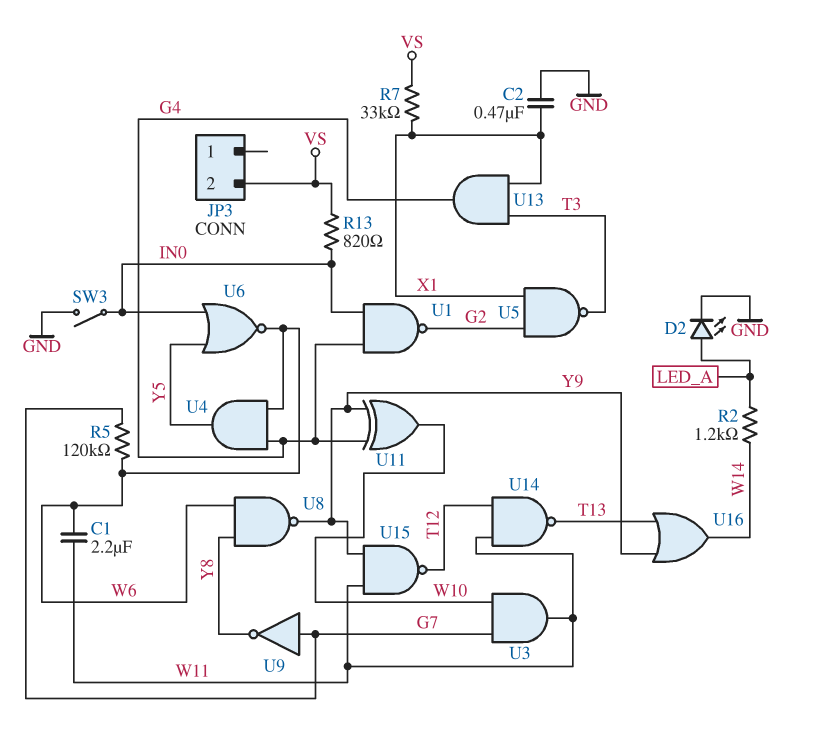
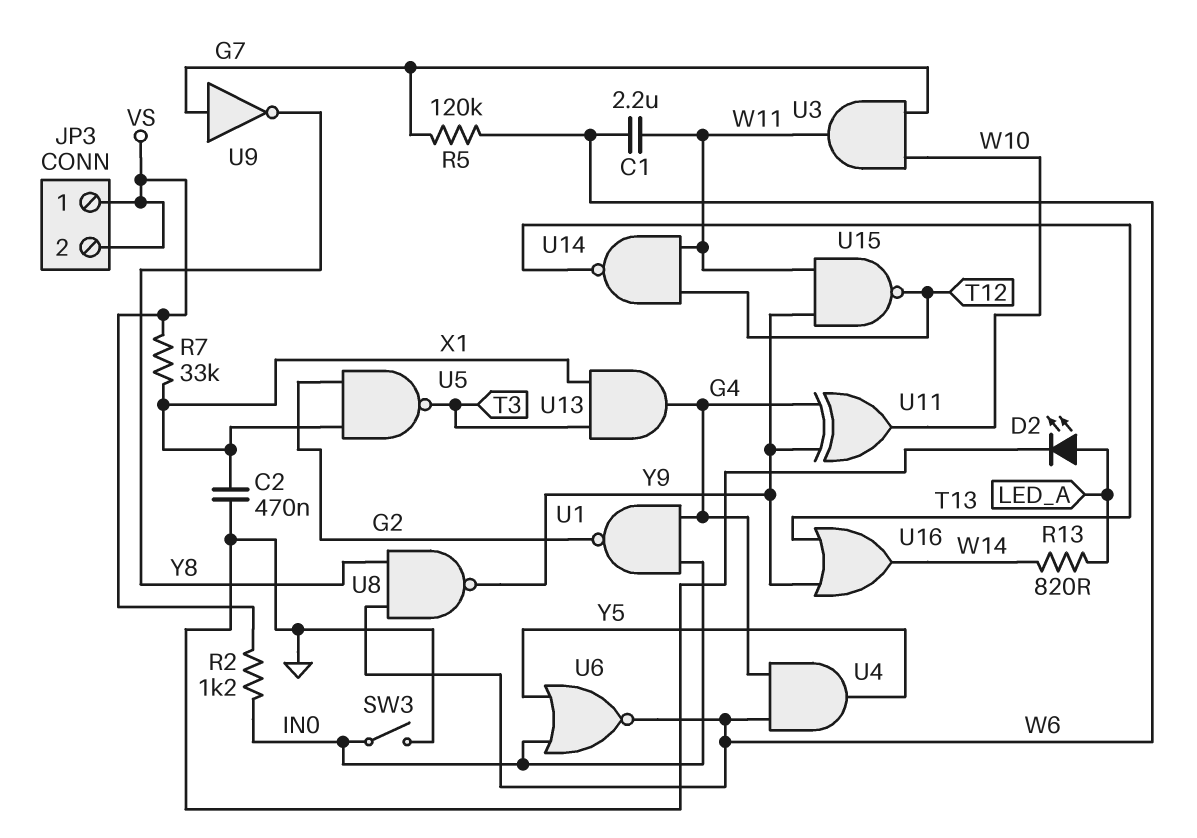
JP3 pin 1: none -> VS
R2: 1.2k (LED_A, W14) -> 1.2k (IN0, VS)
R13: 820 (IN0, VS) -> 820 (LED_A, W14)

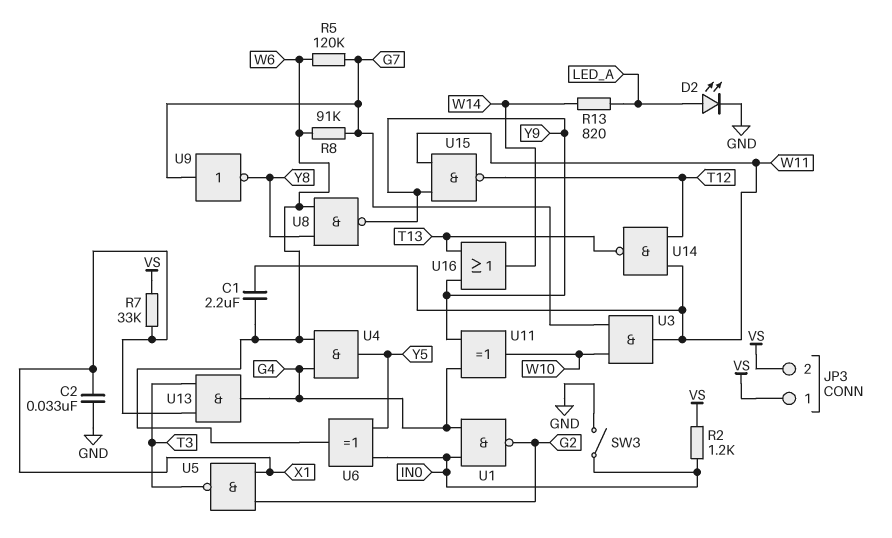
C2: 470nF (GND, X1) -> 33nF (GND, X1)
R8: none -> 91k (G7, W6)
U6: NOR (in IN0, in Y5, out W6) -> XOR (in IN0, in Y5, out W6)

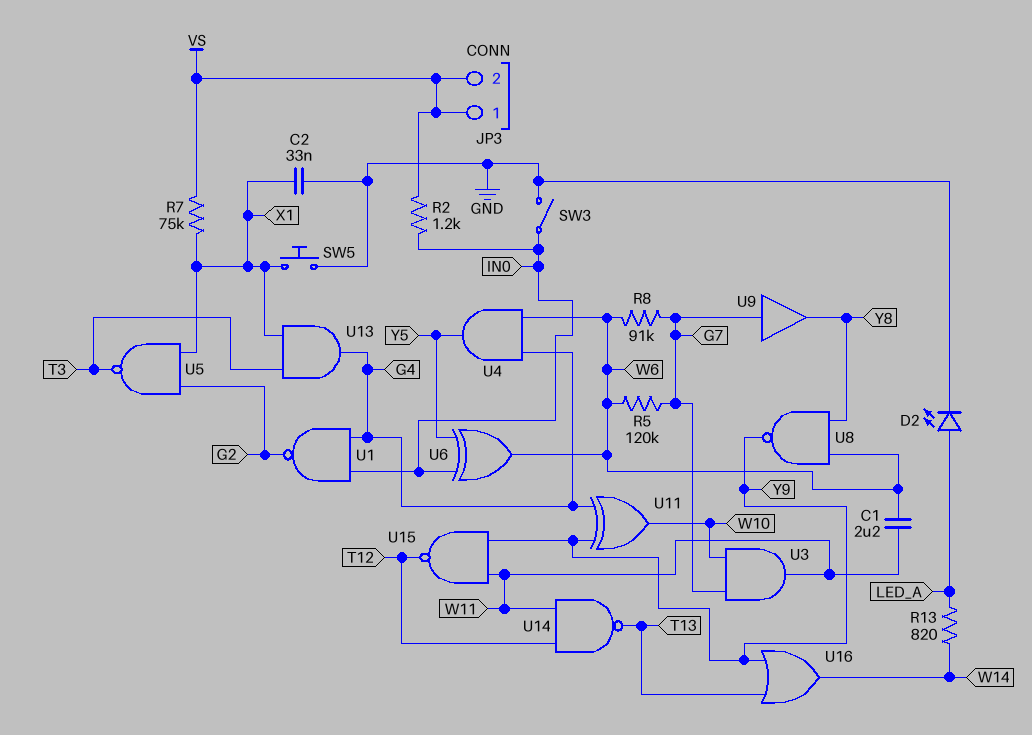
R7: 33k (VS, X1) -> 75k (VS, X1)
SW5: none -> button (GND, X1)
U9: NOT (in G7, out Y8) -> buffer (in G7, out Y8)

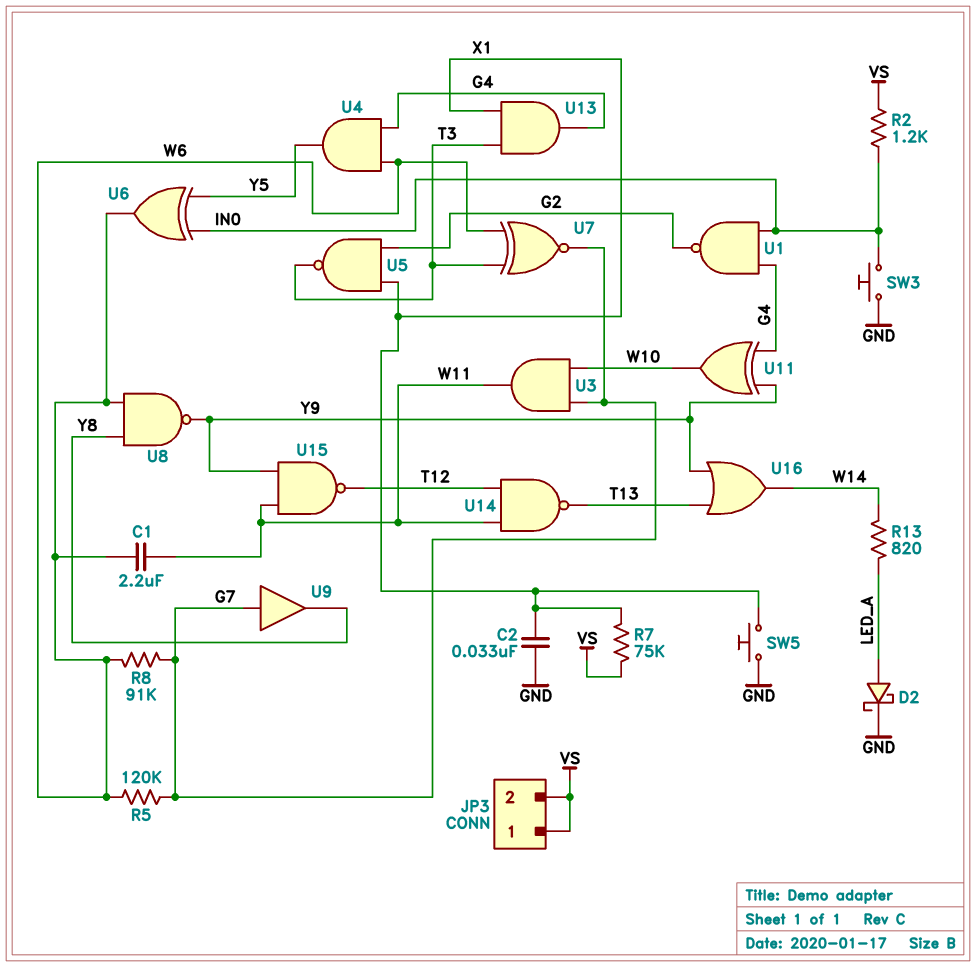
D2: LED (A LED_A, K GND) -> schottky (A LED_A, K GND)
SW3: switch (GND, IN0) -> button (GND, IN0)
U7: none -> XNOR (in T3, in W6, out G7)

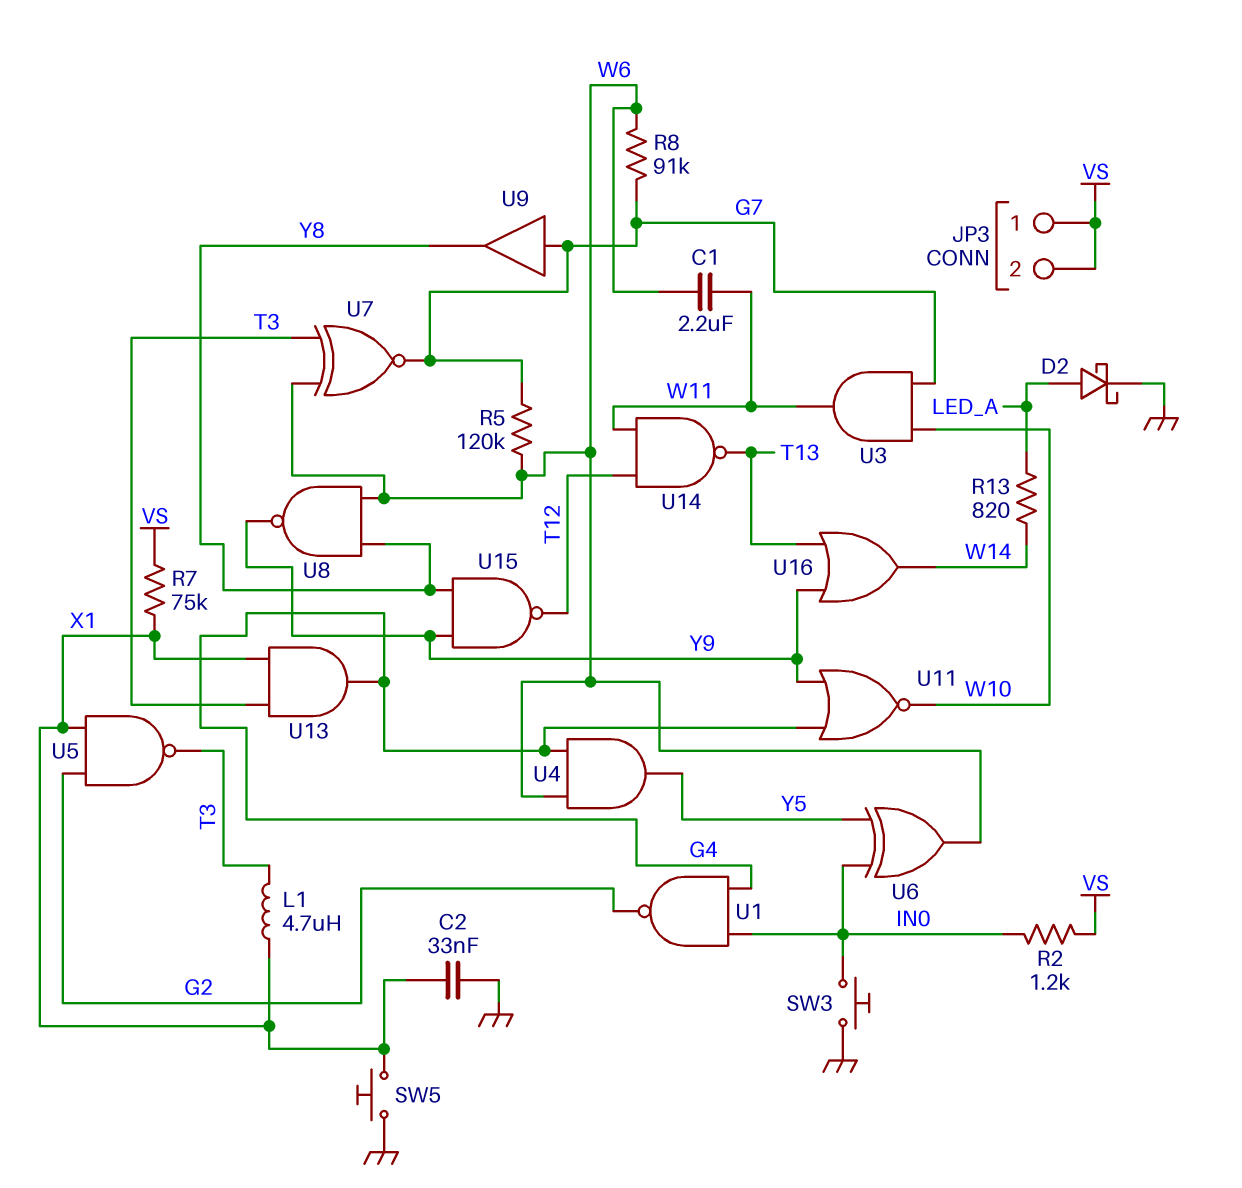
L1: none -> 4.7uH (T3, X1)
U11: XOR (in G4, in Y9, out W10) -> NOR (in G4, in Y9, out W10)
U15: NAND (in W11, in Y9, out T12) -> NAND (in Y8, in Y9, out T12)

